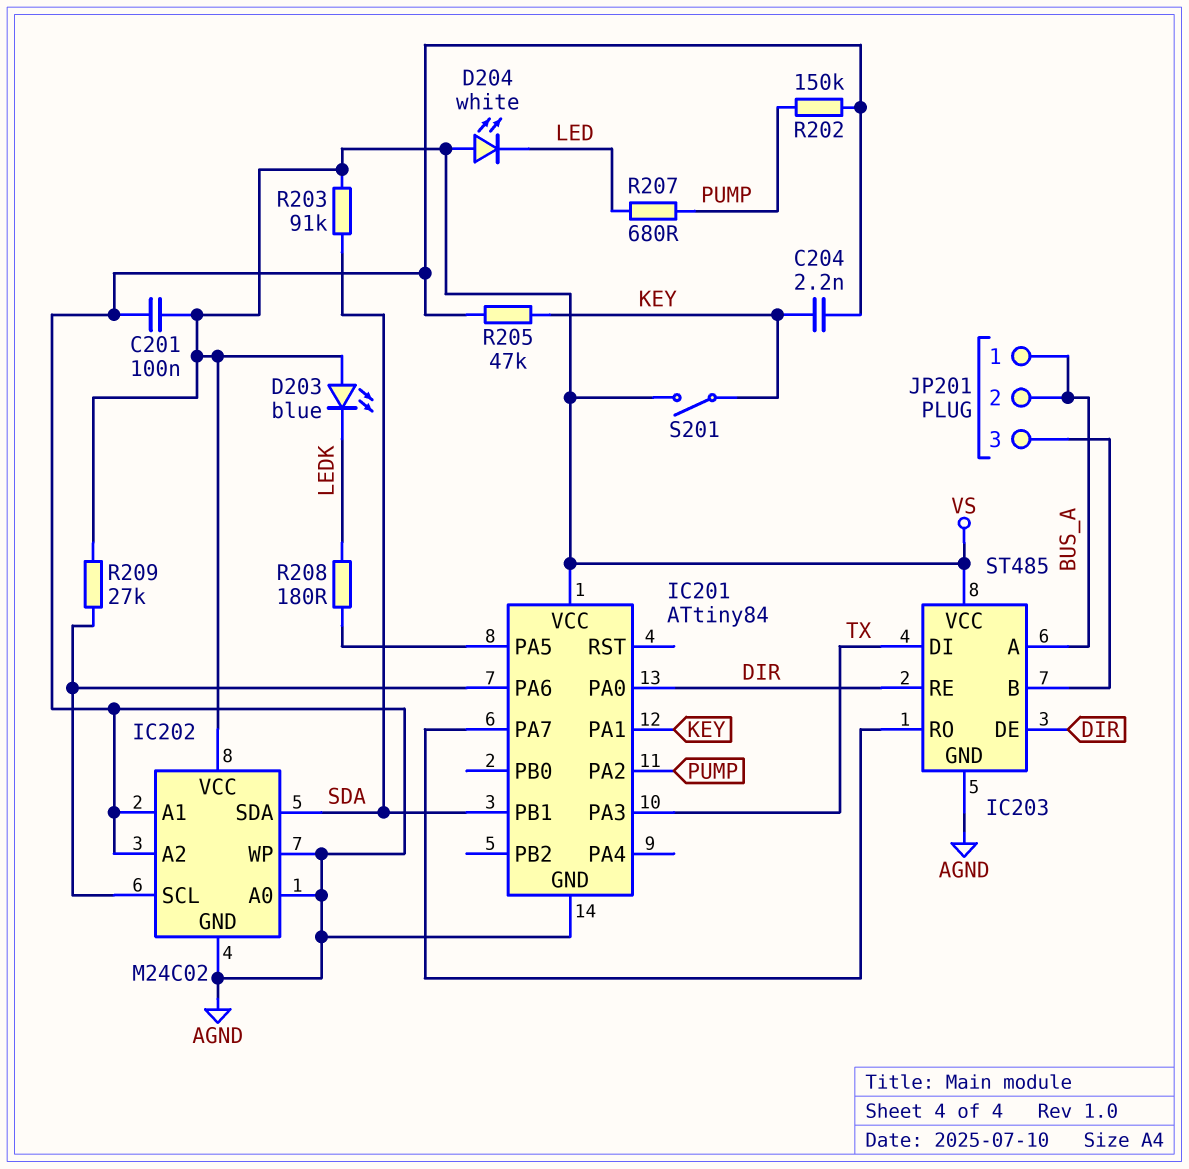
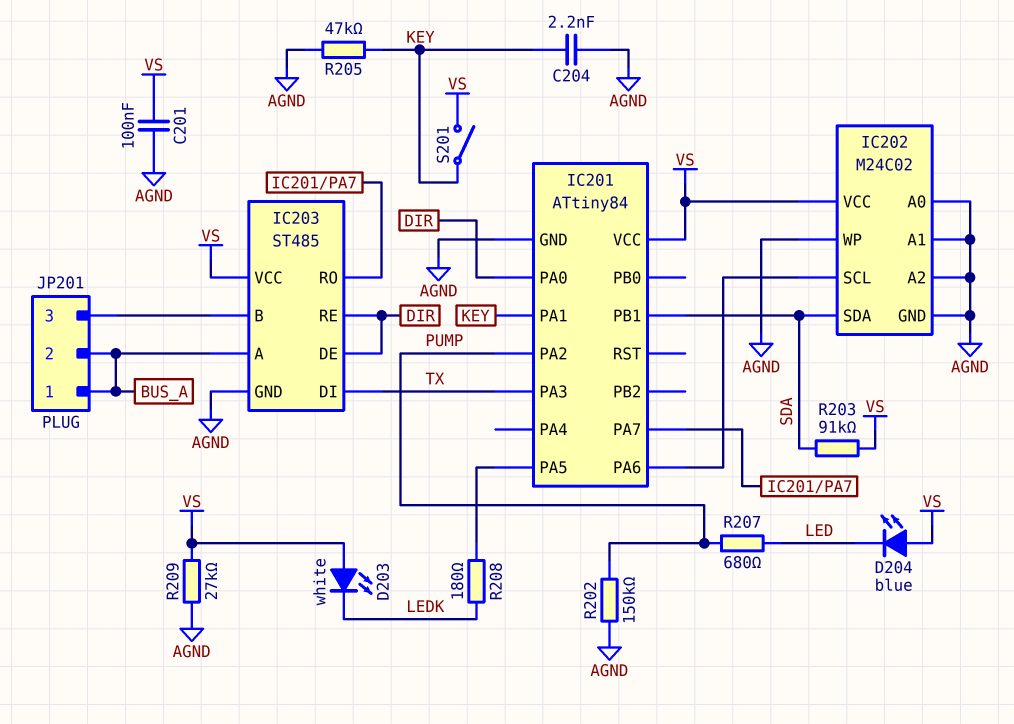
D203: LED blue (A VS, K LEDK) -> LED white (A VS, K LEDK)
D204: LED white (A VS, K LED) -> LED blue (A VS, K LED)
R209: 27k (IC201/PA6, VS) -> 27k (AGND, VS)

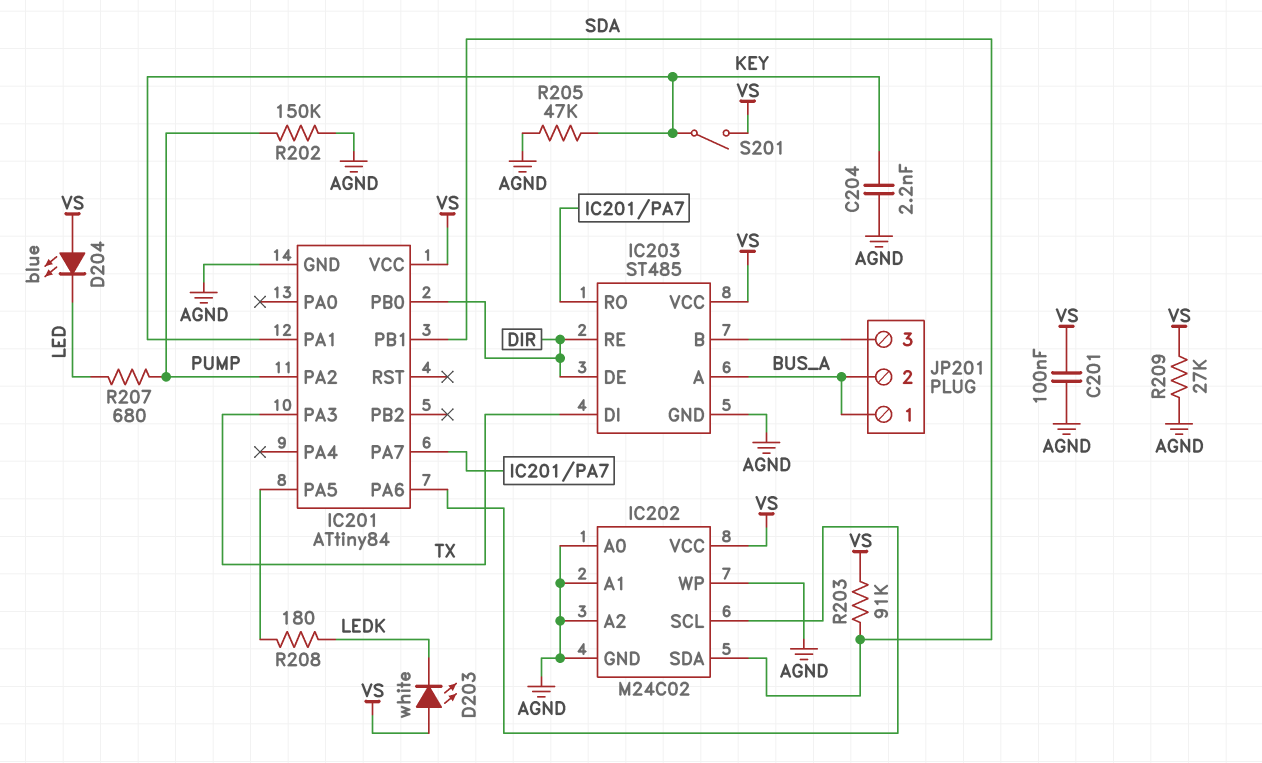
IC201 pin PA0: DIR -> none
IC201 pin PB0: none -> DIR

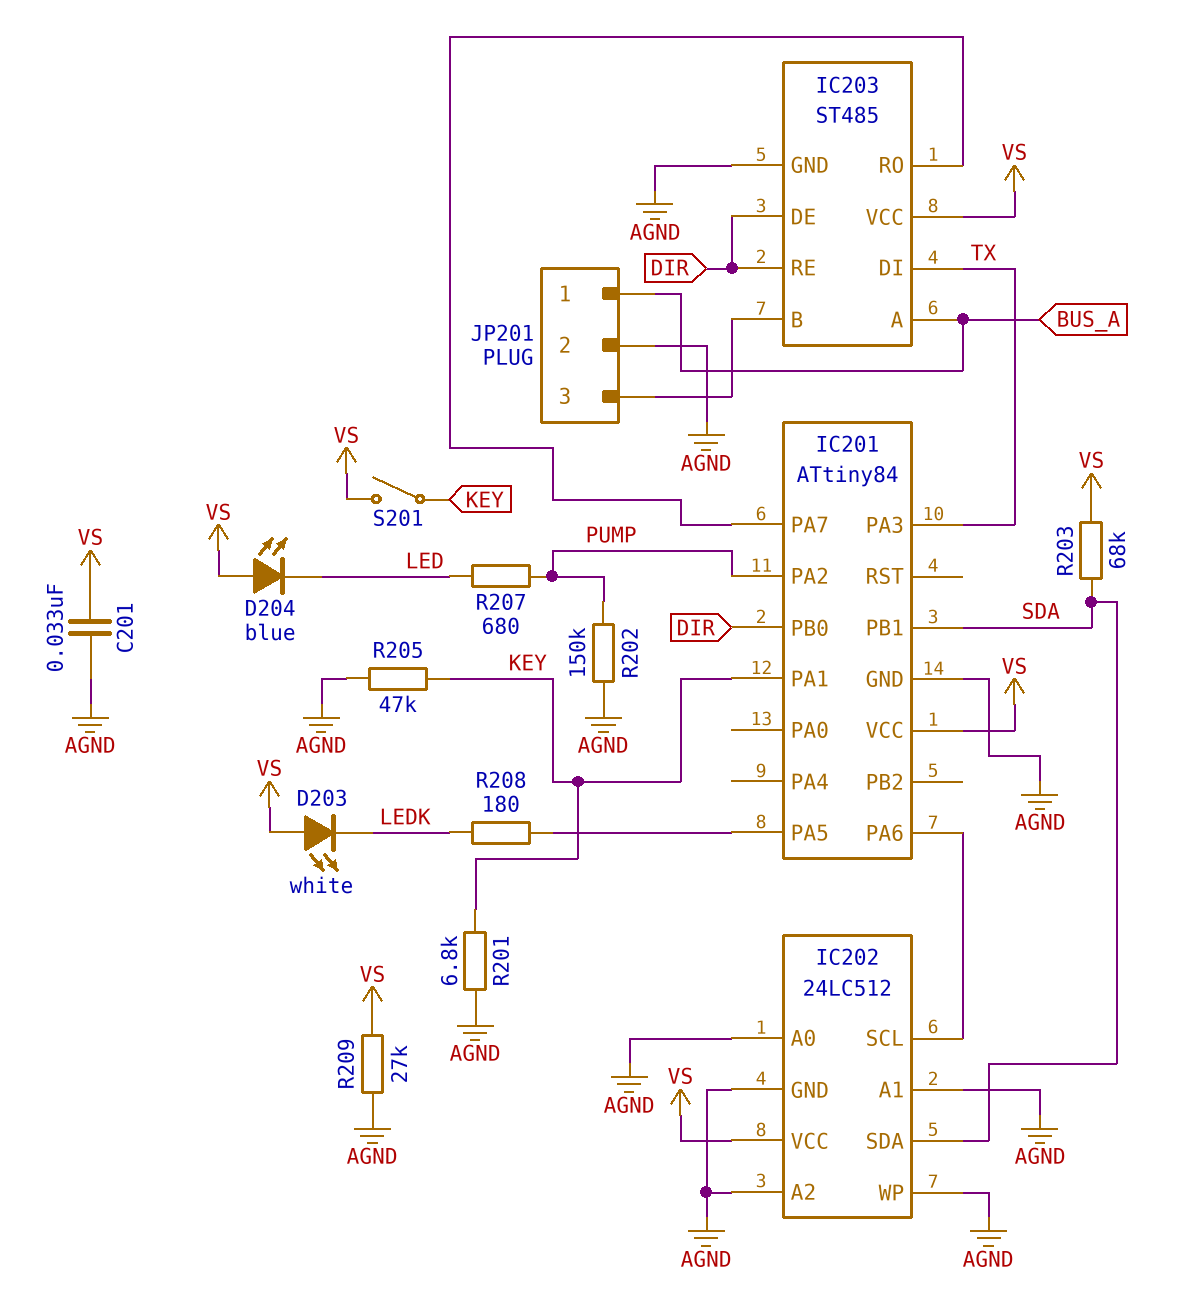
C201: 100nF (AGND, VS) -> 33nF (AGND, VS)
C204: 2.2nF (AGND, KEY) -> none
IC202: M24C02 -> 24LC512
JP201 pin 2: BUS_A -> AGND
R201: none -> 6.8k (AGND, KEY)
R203: 91k (SDA, VS) -> 68k (SDA, VS)

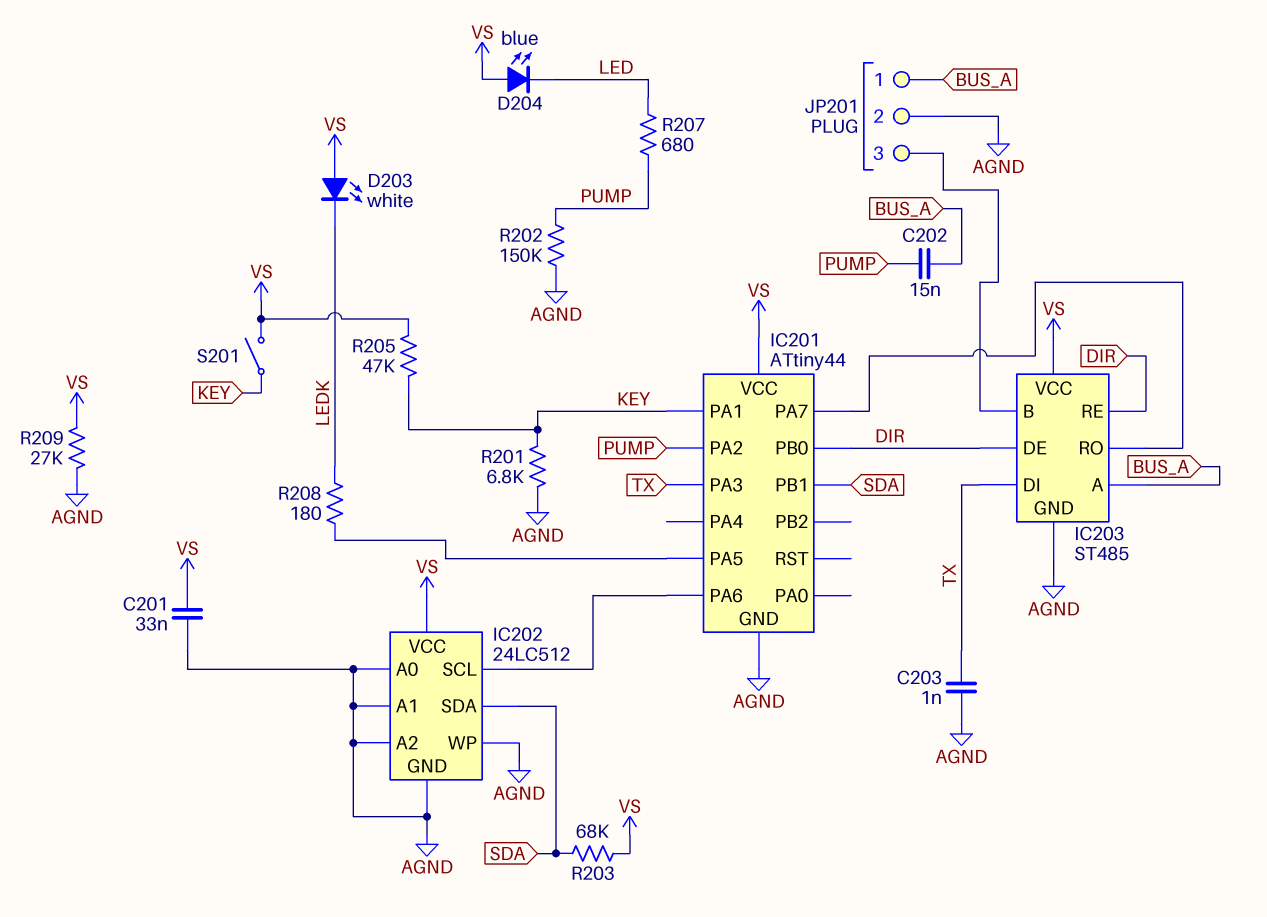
C202: none -> 15nF (BUS_A, PUMP)
C203: none -> 1nF (AGND, TX)
IC201: ATtiny84 -> ATtiny44
R205: 47k (AGND, KEY) -> 47k (KEY, VS)

